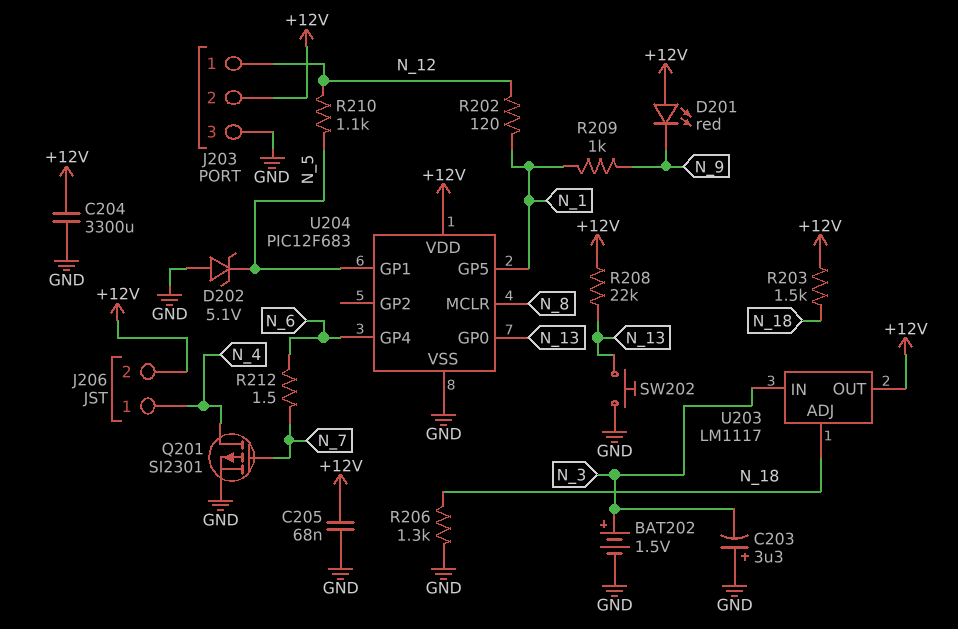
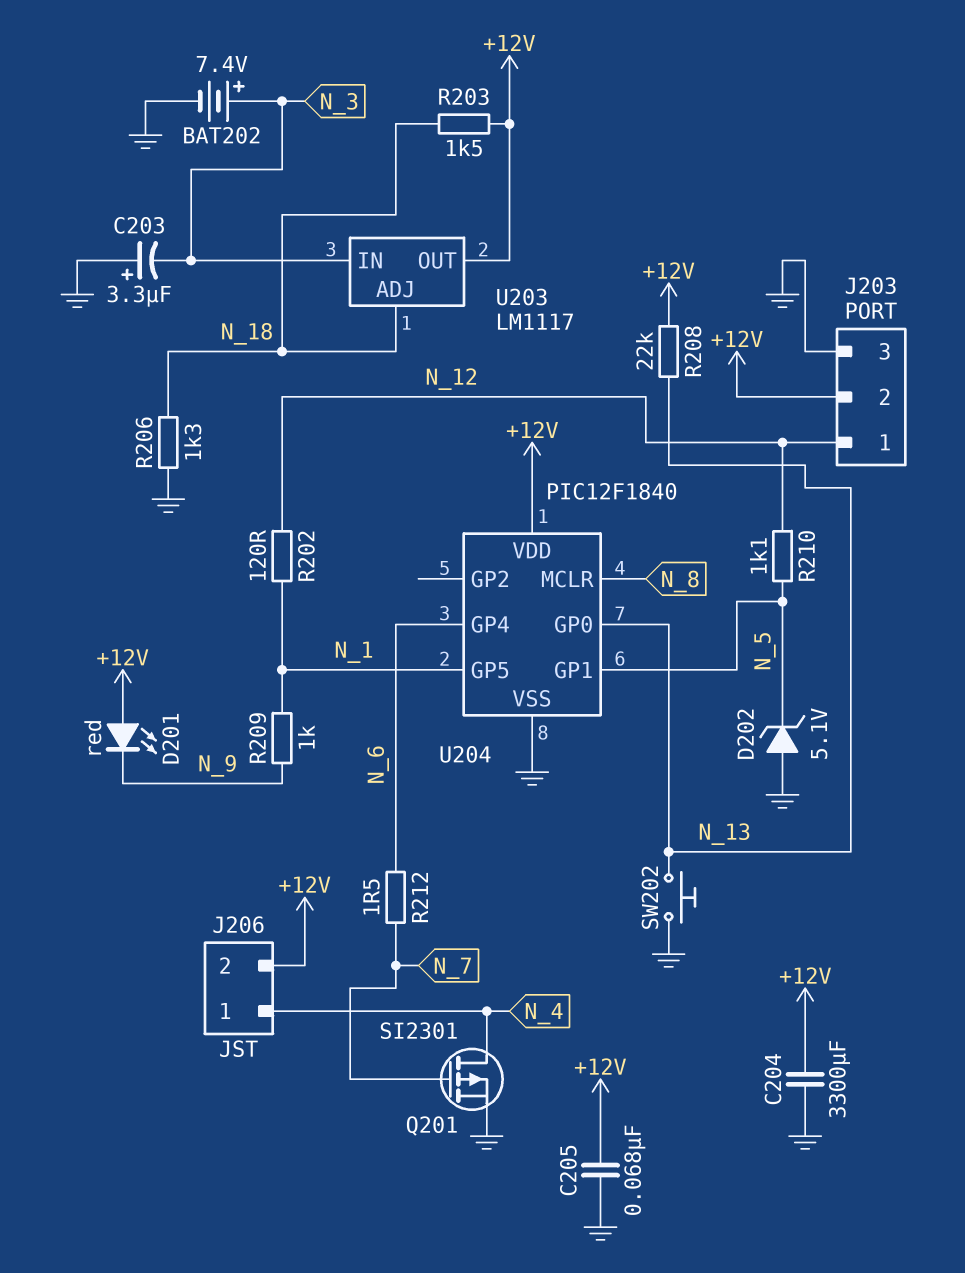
BAT202: 1.5V (plus N_3, minus GND) -> 7.4V (plus N_3, minus GND)
U204: PIC12F683 -> PIC12F1840

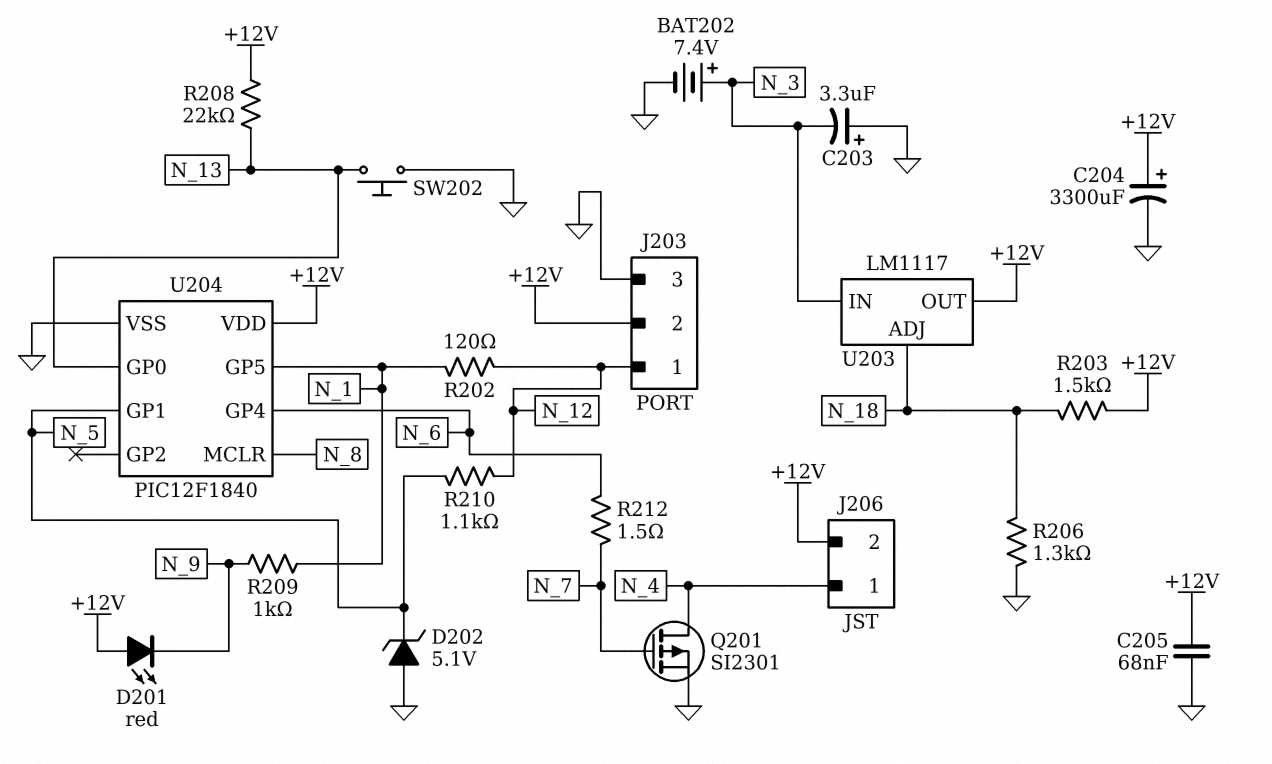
C204: 3300uF (+12V, GND) -> 3300uF (plus +12V, minus GND)

